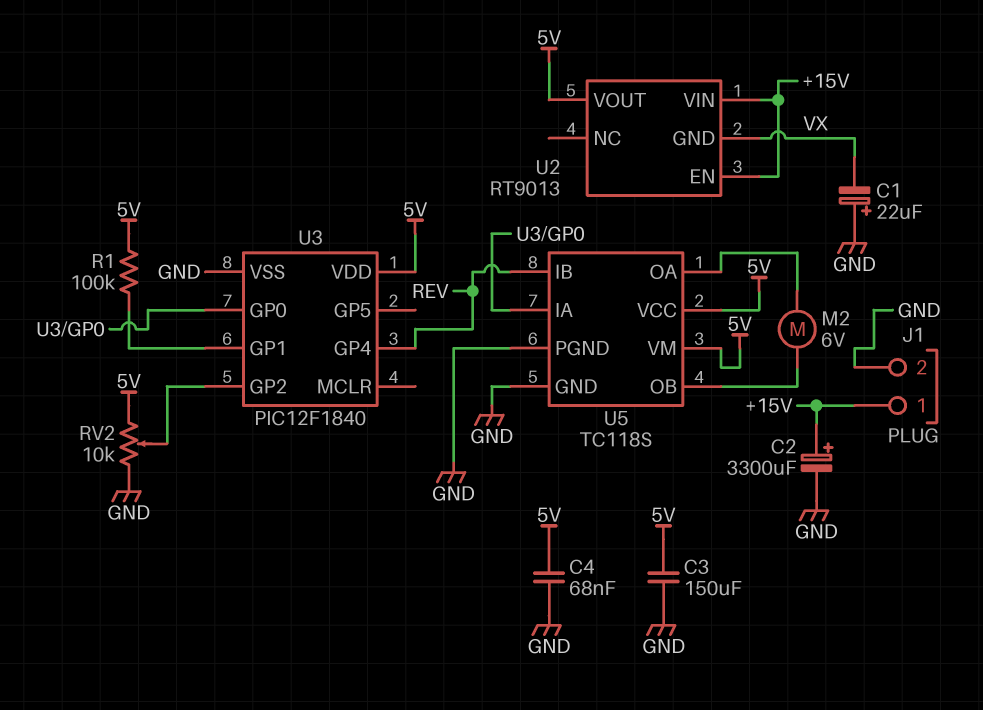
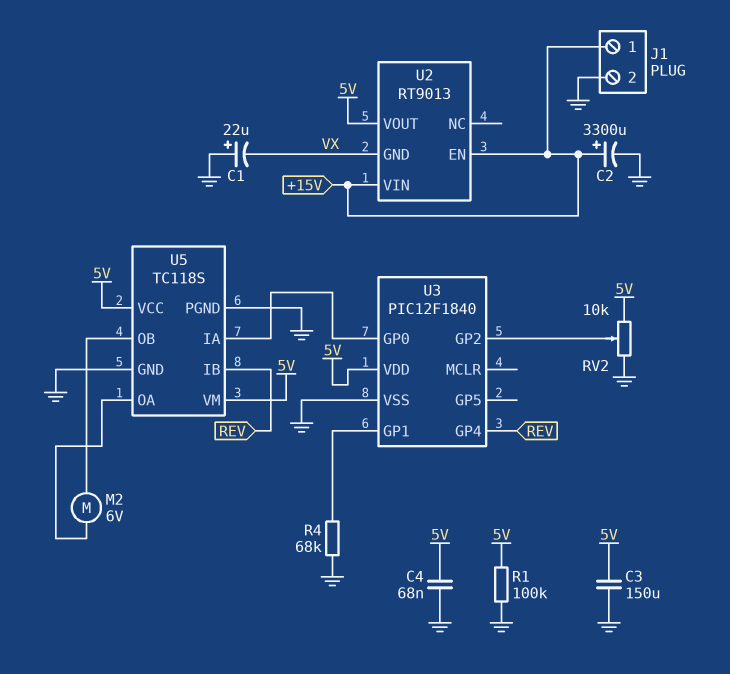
R1: 100k (5V, U3/GP1) -> 100k (5V, GND)
R4: none -> 68k (GND, U3/GP1)

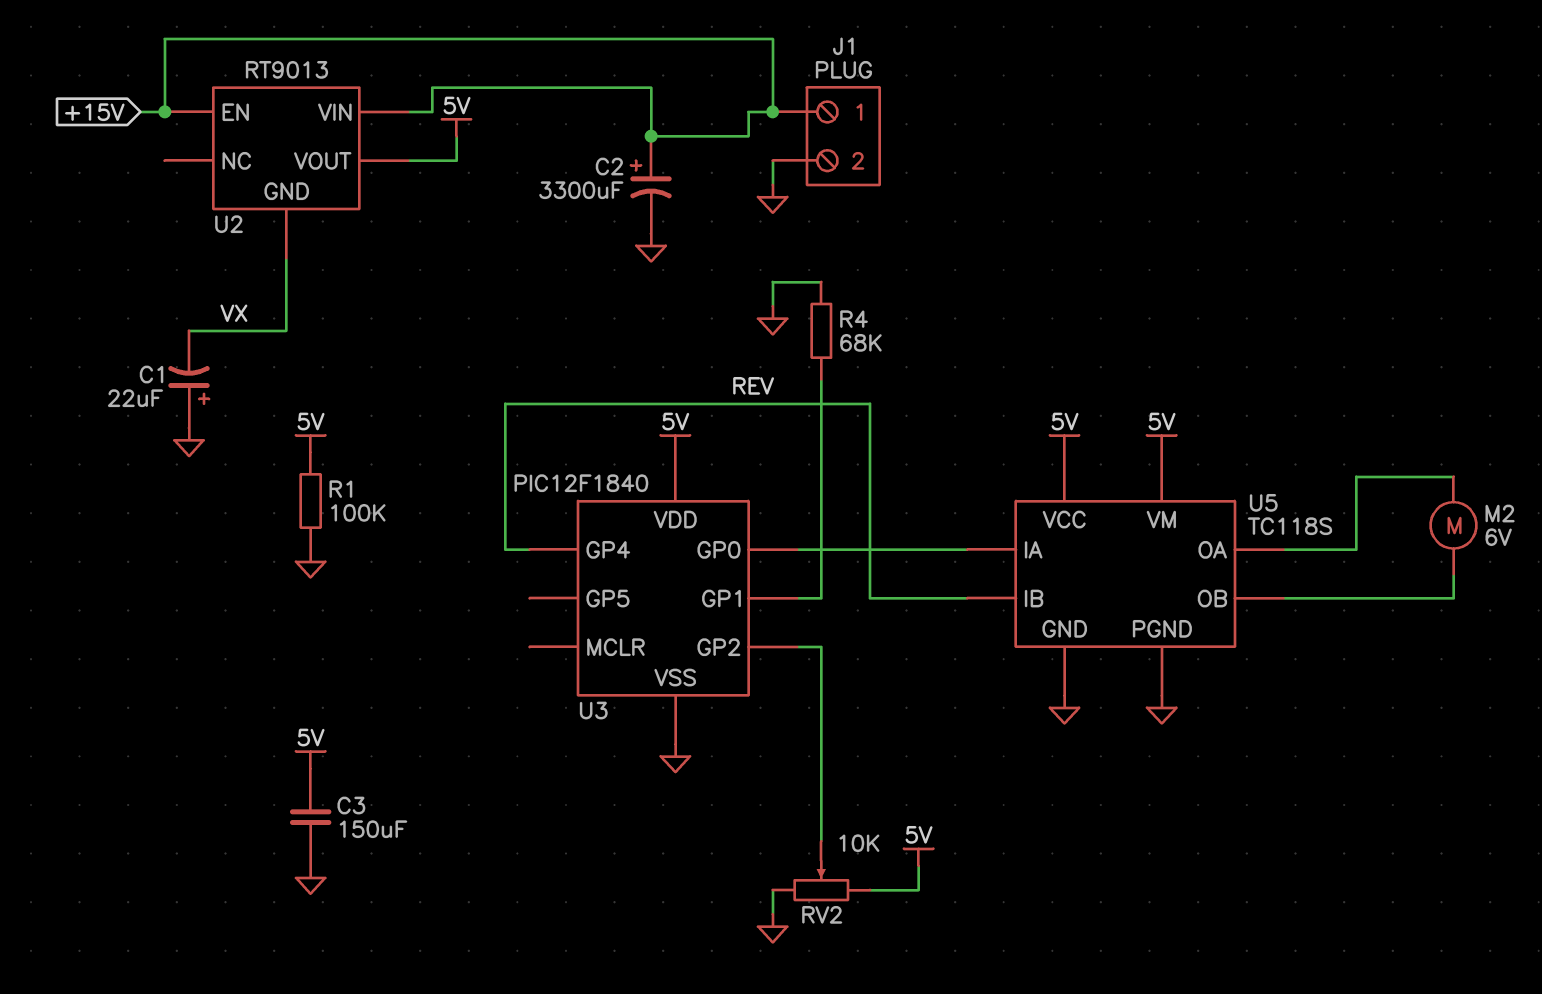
C4: 68nF (5V, GND) -> none

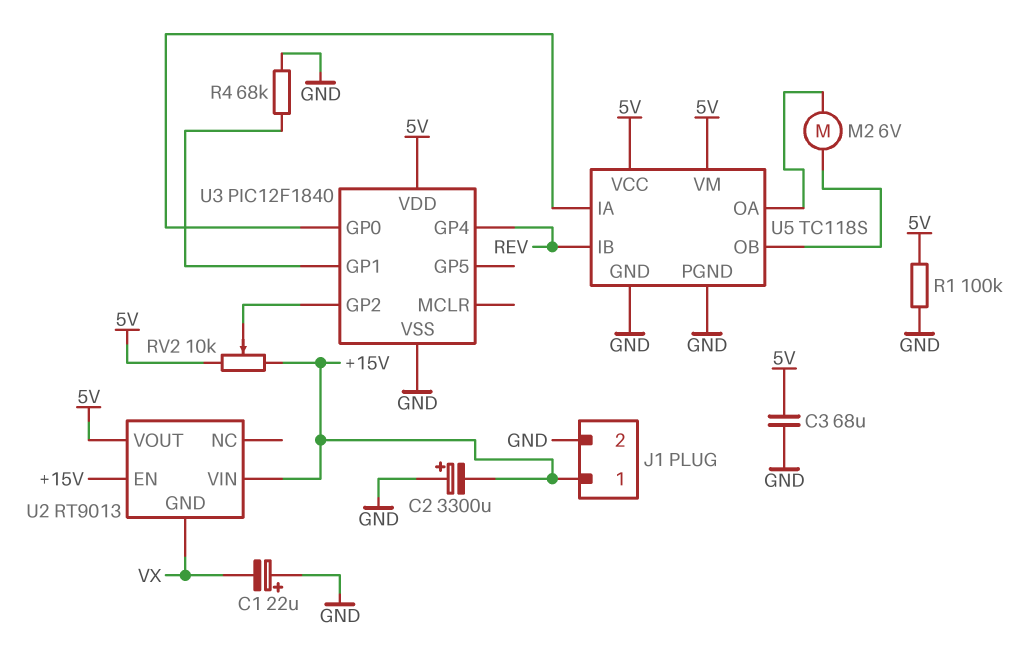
C2: 3300uF (plus +15V, minus GND) -> 3300uF (plus GND, minus +15V)
C3: 150uF (5V, GND) -> 68uF (5V, GND)
RV2: 10k (5V, GND, wiper U3/GP2) -> 10k (+15V, 5V, wiper U3/GP2)

